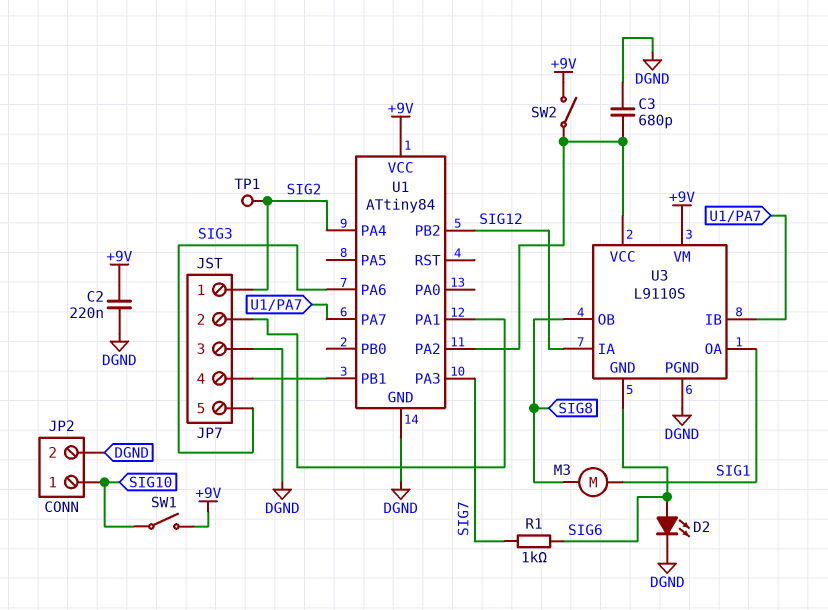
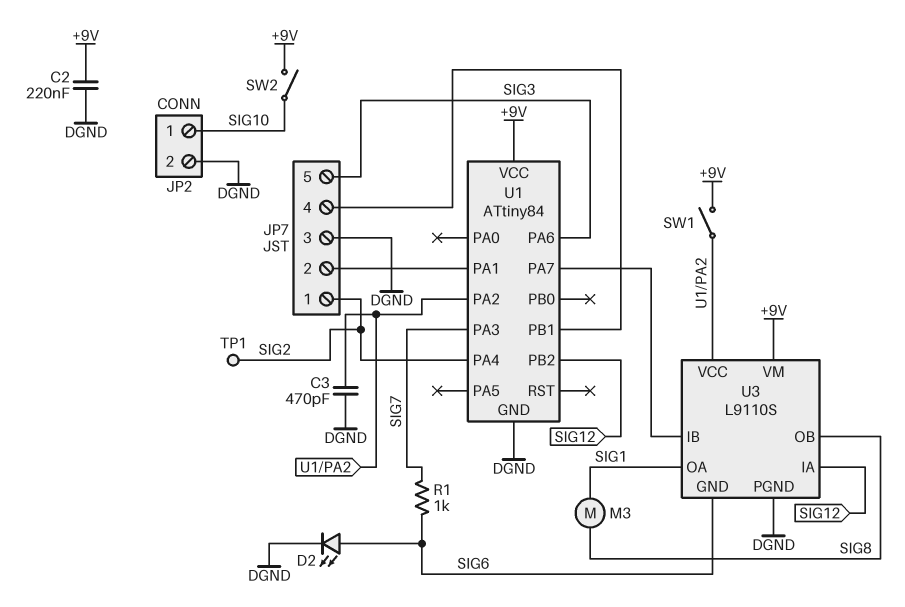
C3: 680pF (DGND, U1/PA2) -> 470pF (DGND, U1/PA2)
SW1: switch (+9V, SIG10) -> switch (+9V, U1/PA2)
SW2: switch (+9V, U1/PA2) -> switch (+9V, SIG10)

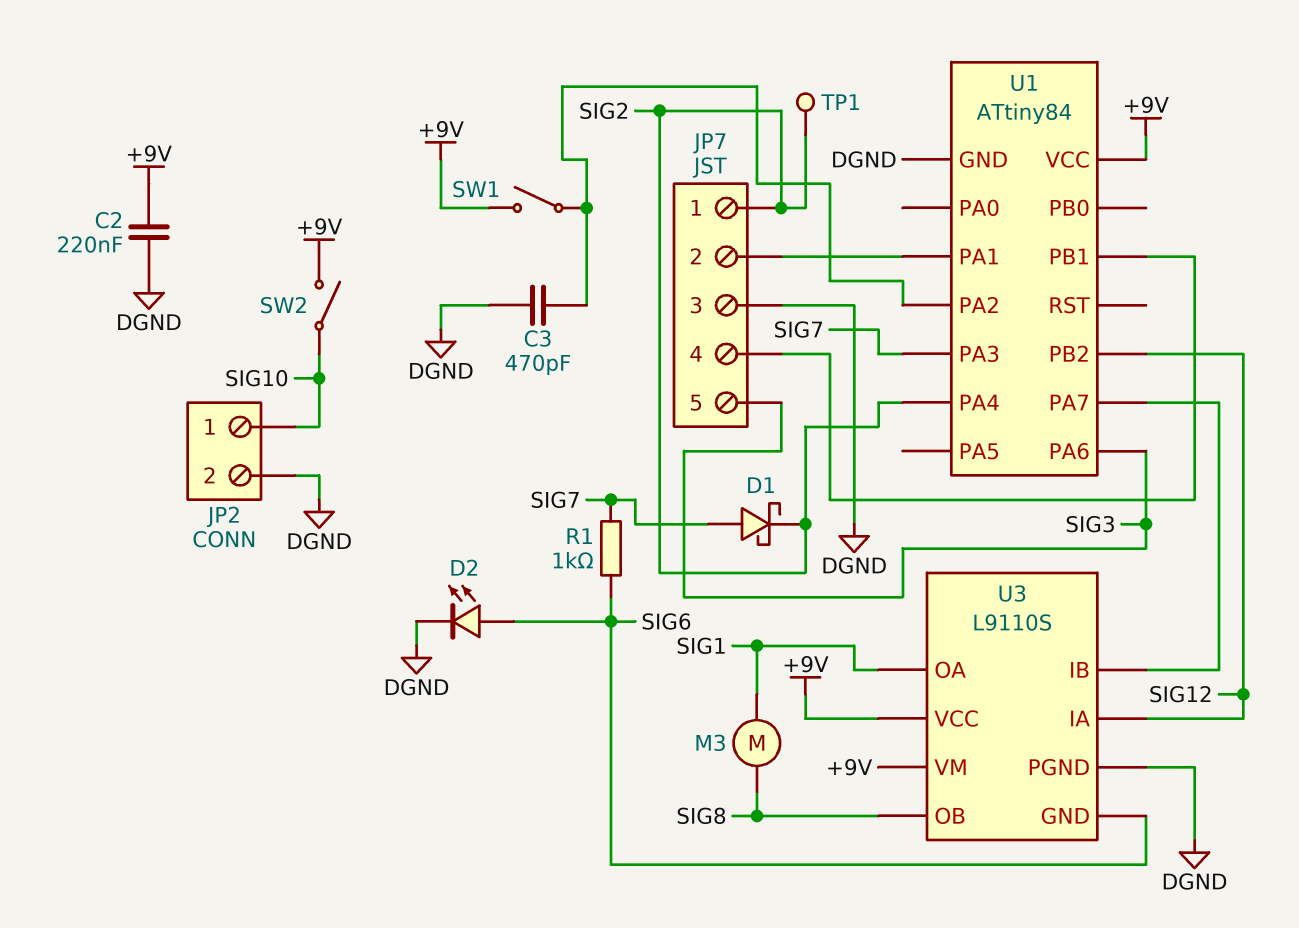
D1: none -> schottky (A SIG7, K SIG2)
U3 pin VCC: U1/PA2 -> +9V

